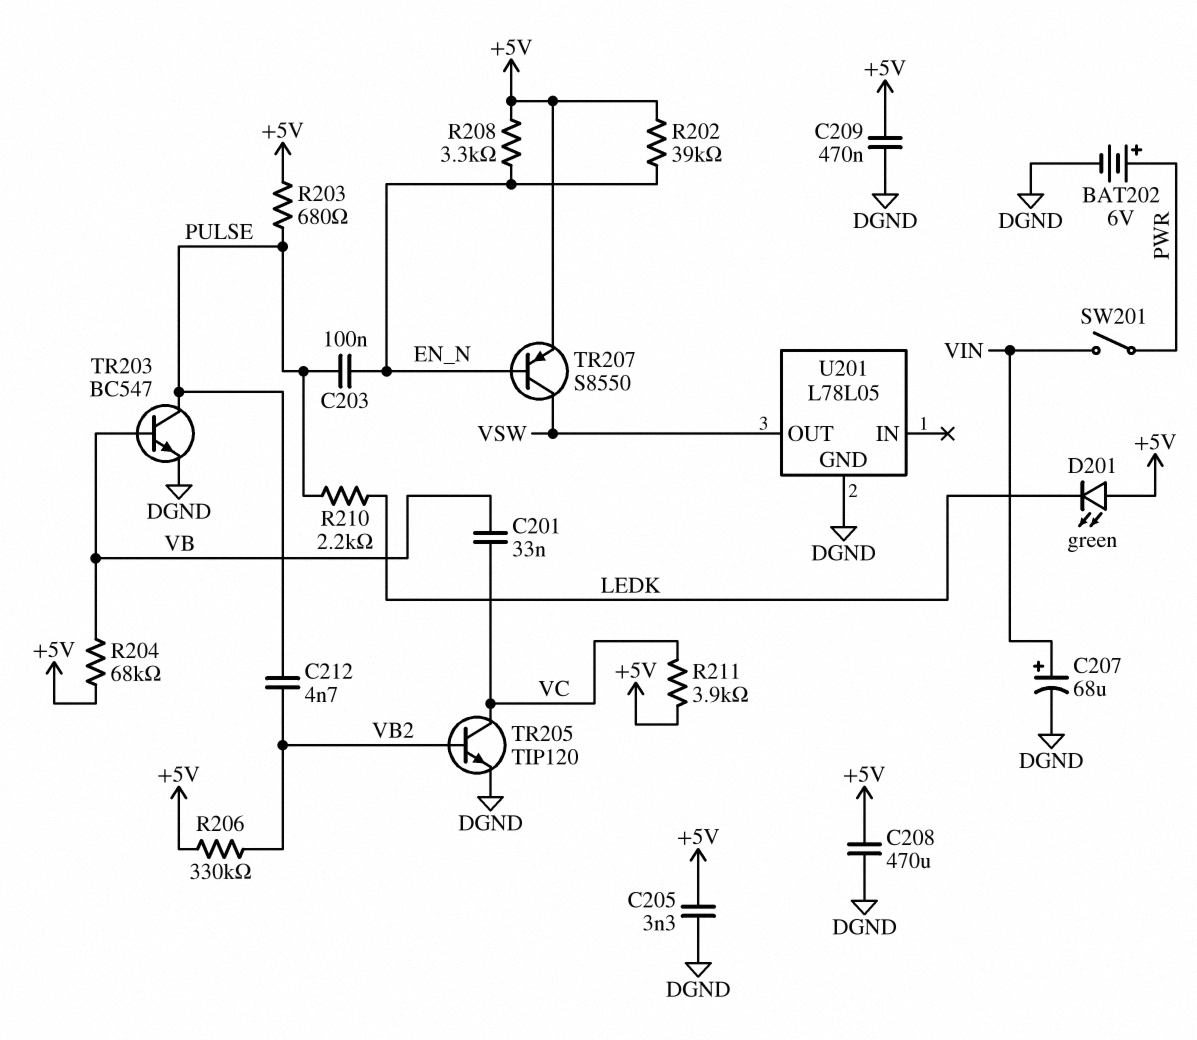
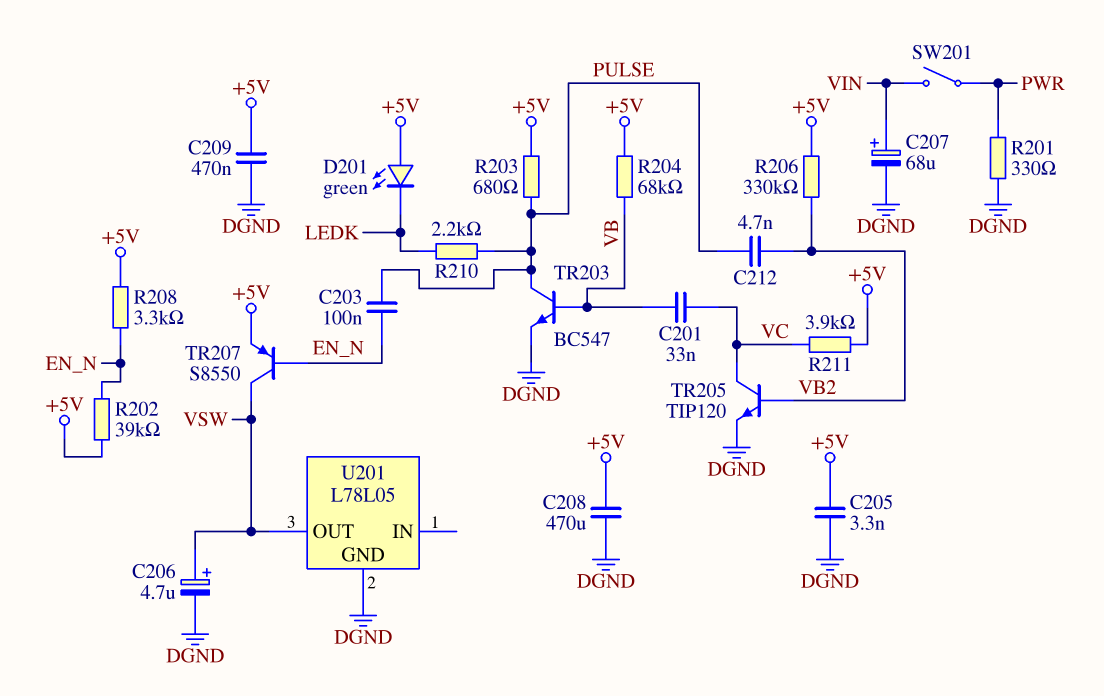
BAT202: 6V (plus PWR, minus DGND) -> none
C206: none -> 4.7uF (plus VSW, minus DGND)
R201: none -> 330 (DGND, PWR)

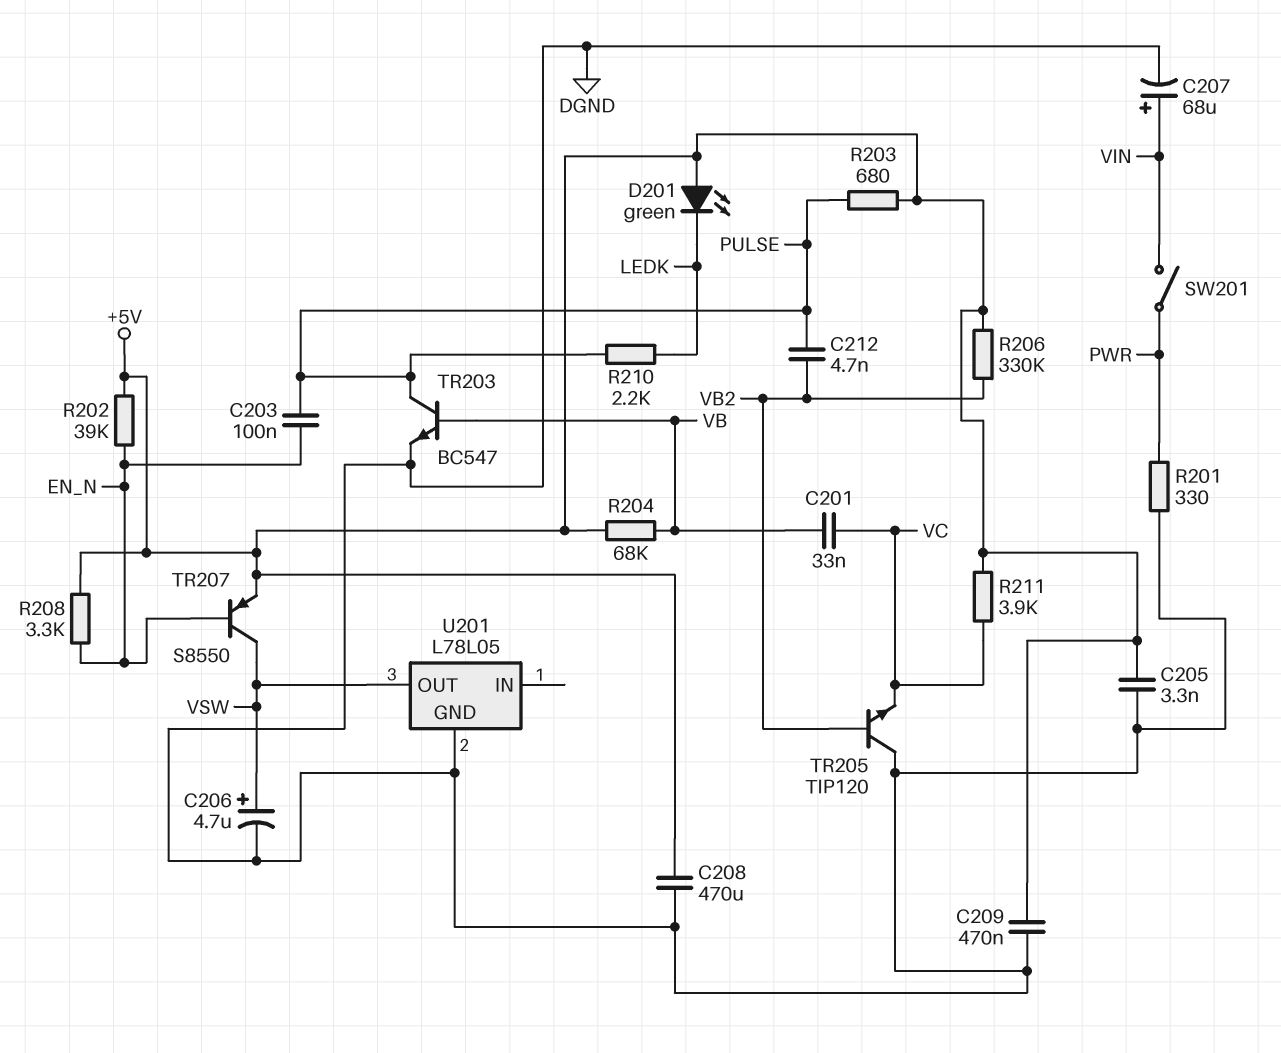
TR205: NPN TIP120 (B VB2, C VC, E DGND) -> NPN TIP120 (B VB2, C DGND, E VC)

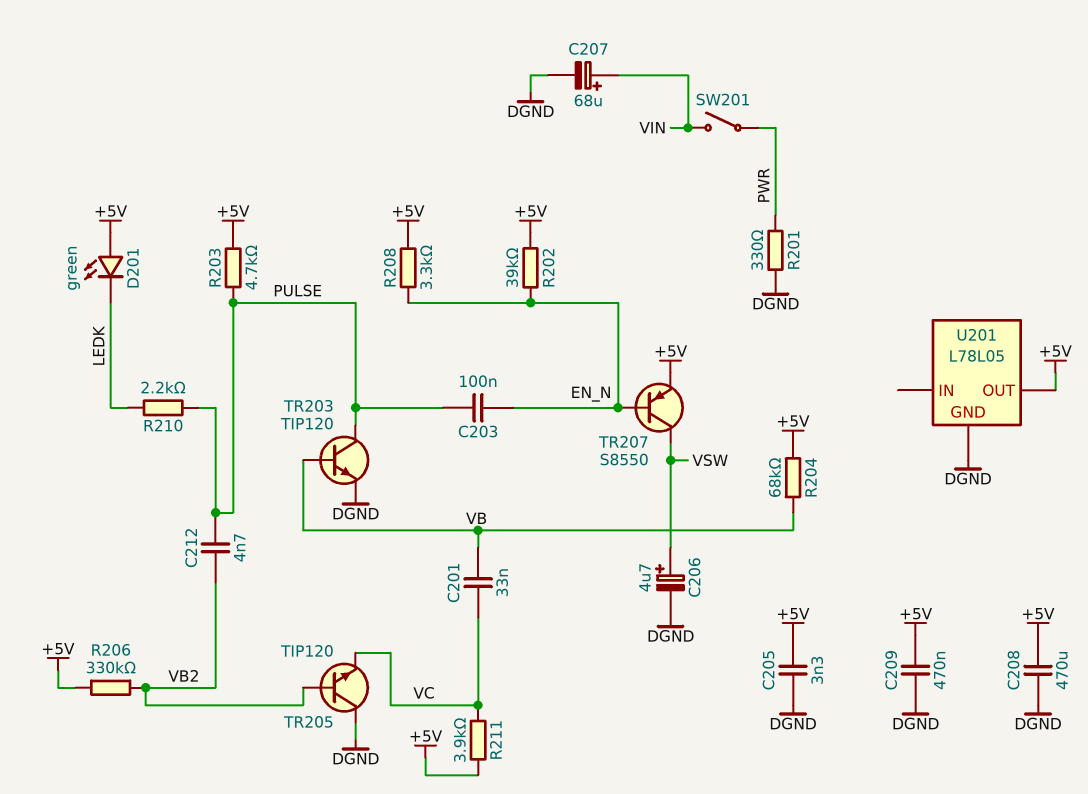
R203: 680 (+5V, PULSE) -> 4.7k (+5V, PULSE)
TR203: NPN BC547 (B VB, C PULSE, E DGND) -> NPN TIP120 (B VB, C PULSE, E DGND)
U201 pin OUT: VSW -> +5V

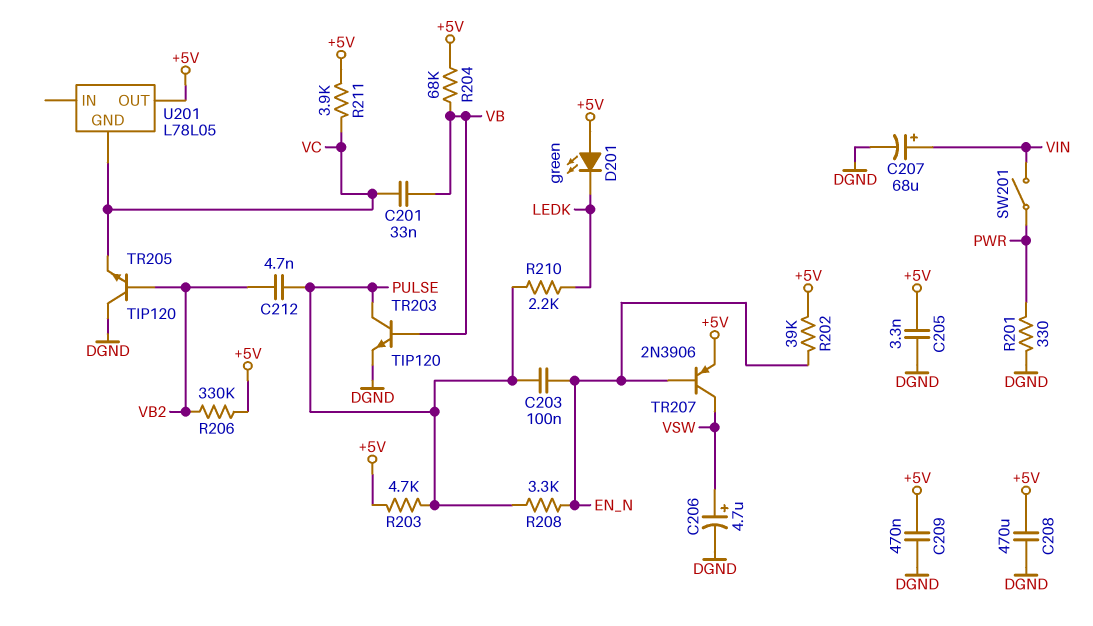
R208: 3.3k (+5V, EN_N) -> 3.3k (EN_N, PULSE)
TR207: PNP S8550 (B EN_N, C VSW, E +5V) -> PNP 2N3906 (B EN_N, C VSW, E +5V)
U201 pin GND: DGND -> VC

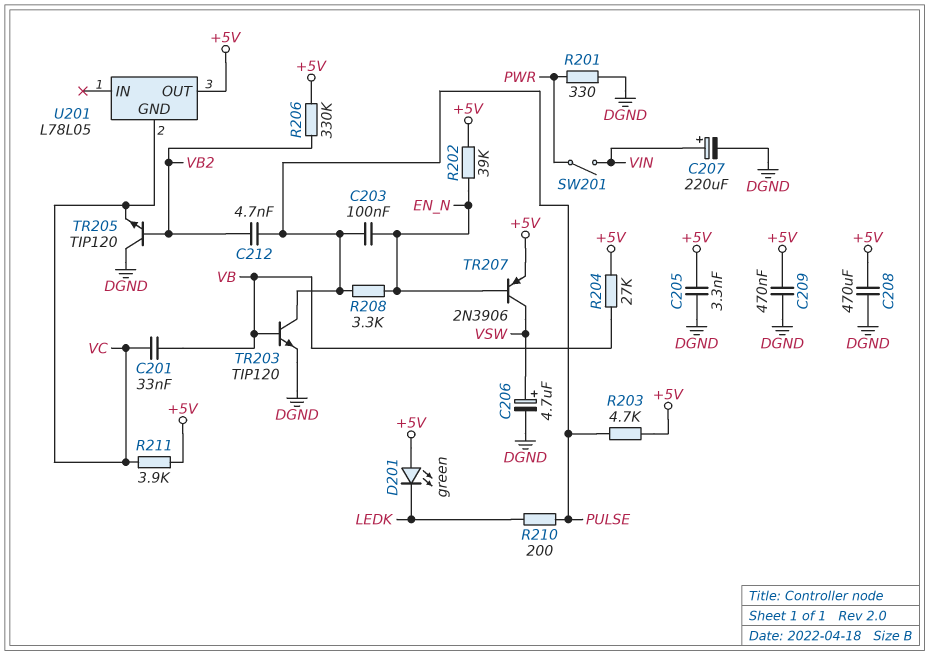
C207: 68uF (plus VIN, minus DGND) -> 220uF (plus VIN, minus DGND)
R204: 68k (+5V, VB) -> 27k (+5V, VB)
R210: 2.2k (LEDK, PULSE) -> 200 (LEDK, PULSE)

